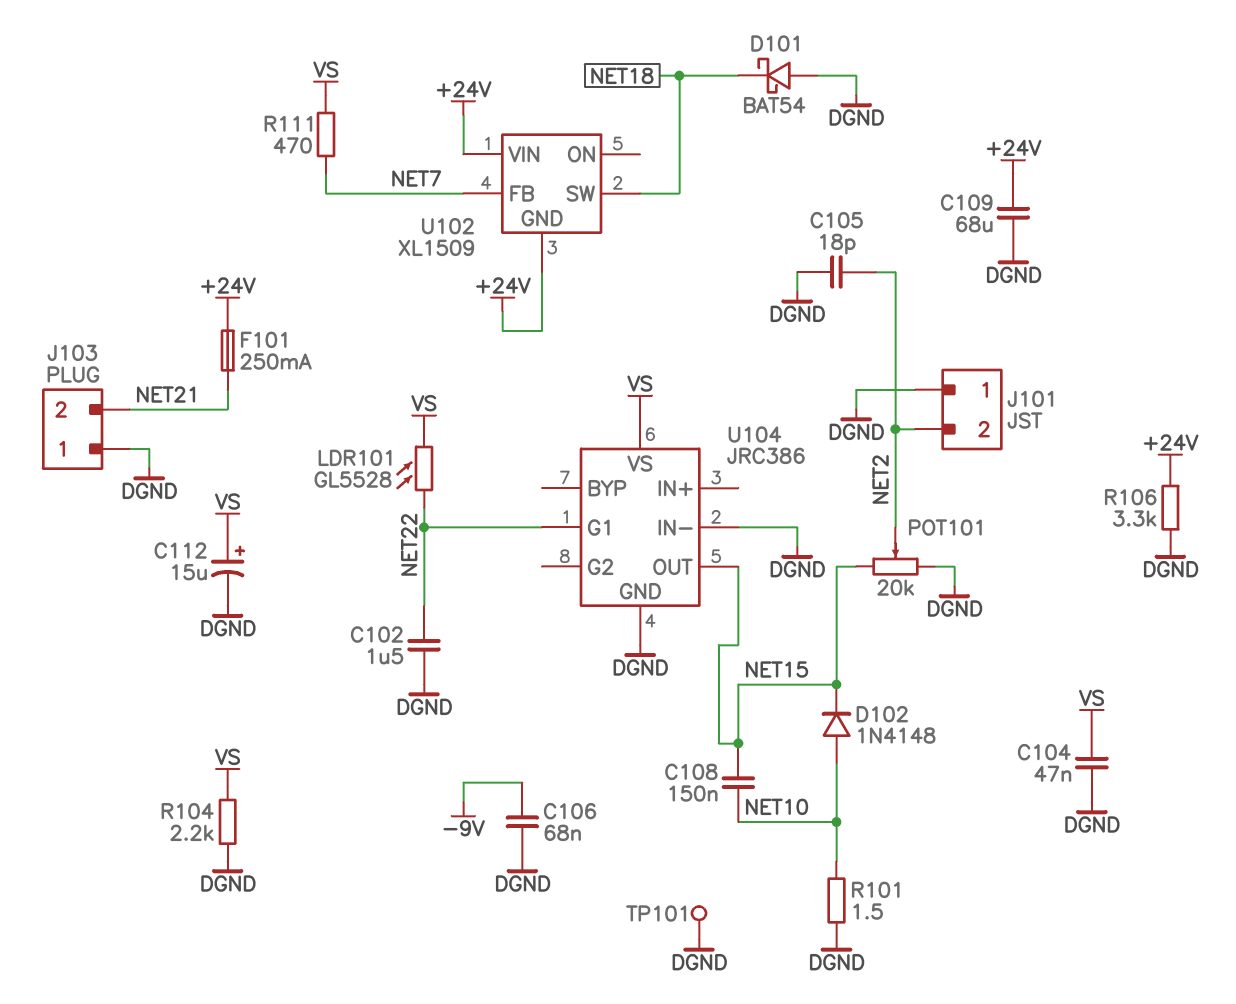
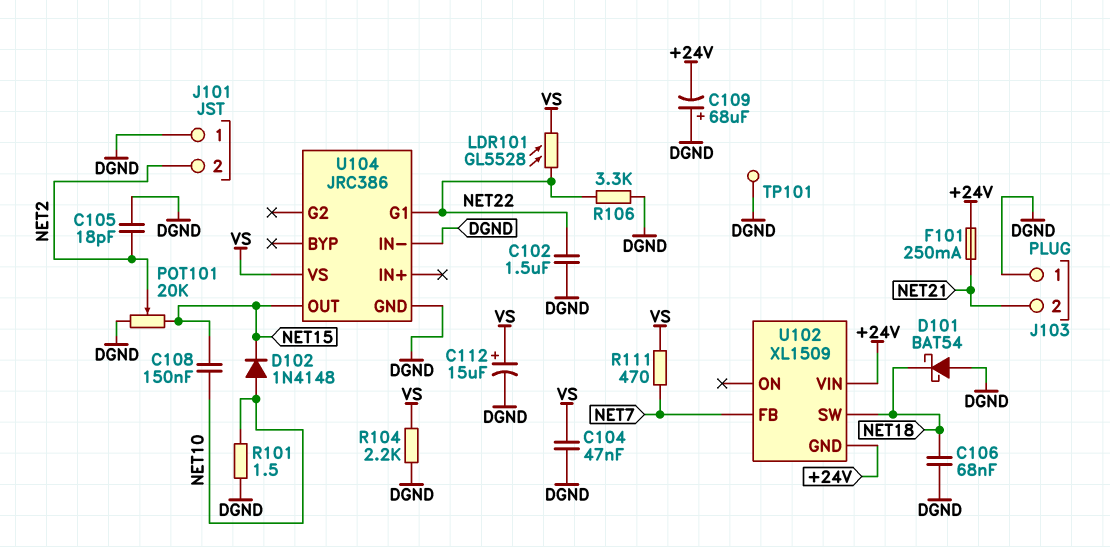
C106: 68nF (-9V, DGND) -> 68nF (DGND, NET18)
C109: 68uF (+24V, DGND) -> 68uF (plus DGND, minus +24V)
R106: 3.3k (+24V, DGND) -> 3.3k (DGND, NET22)

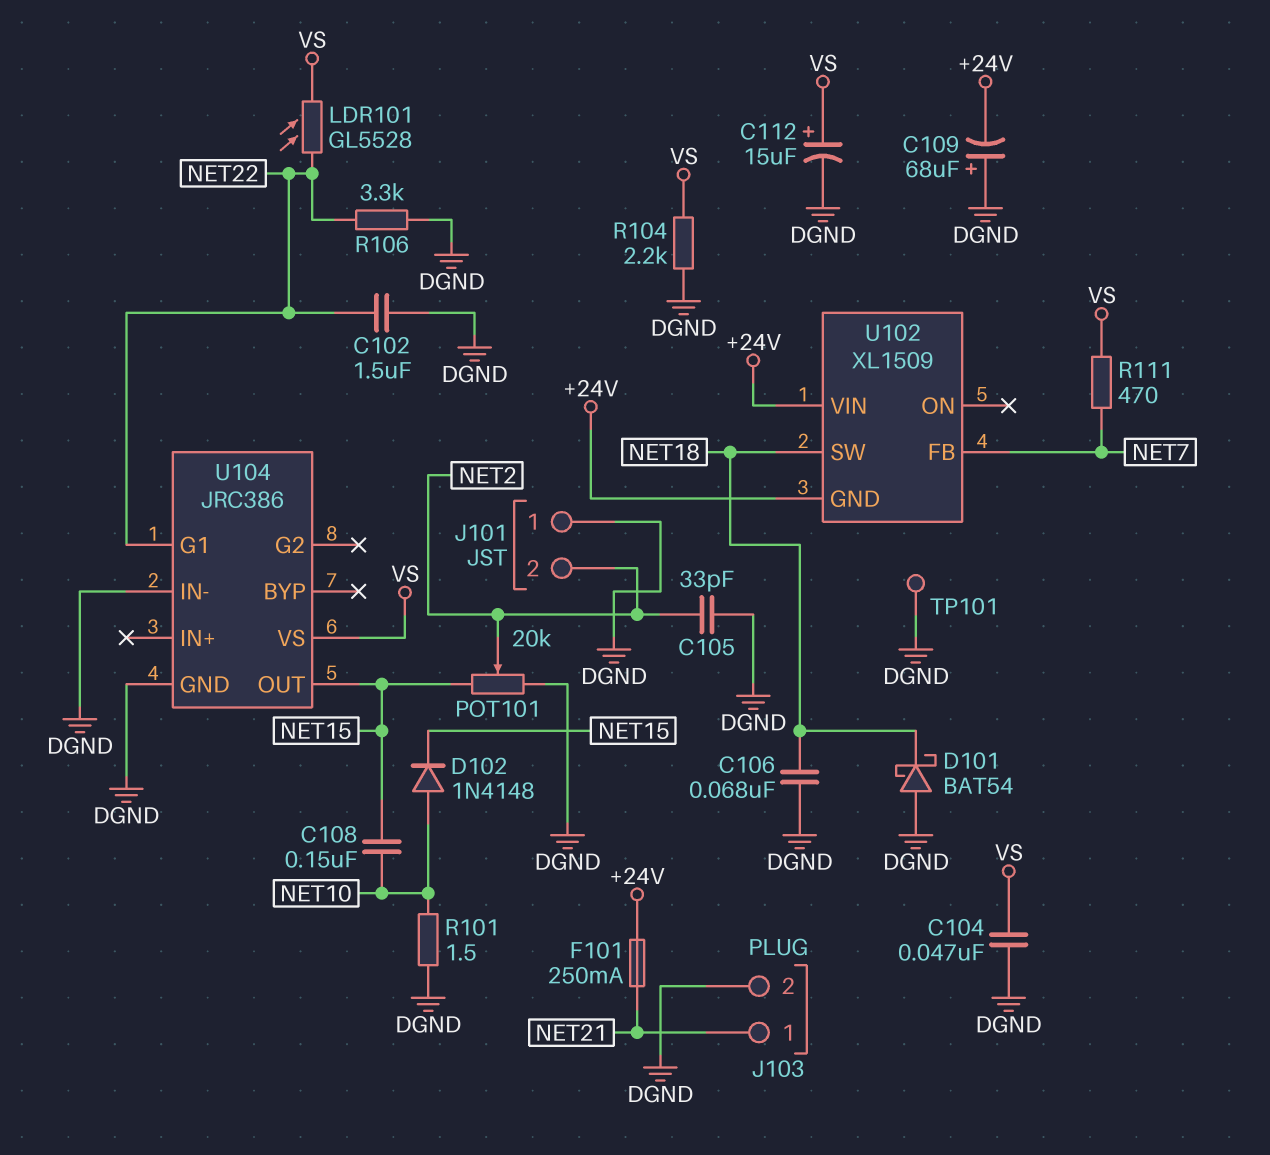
C105: 18pF (DGND, NET2) -> 33pF (DGND, NET2)
J103 pin 1: DGND -> NET21
J103 pin 2: NET21 -> DGND

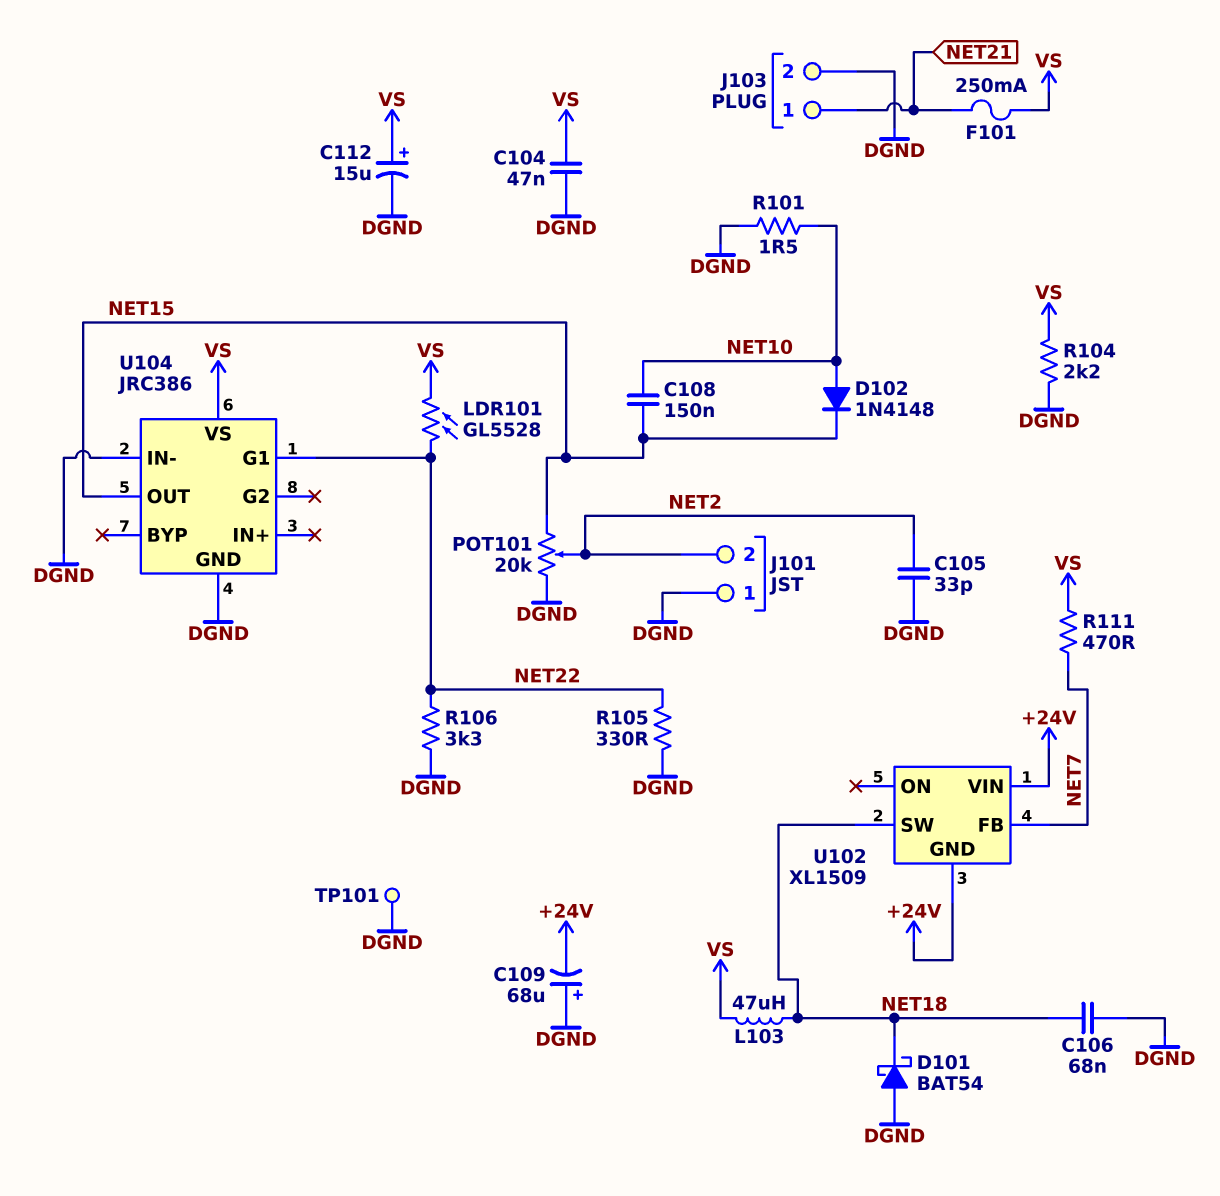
C102: 1.5uF (DGND, NET22) -> none
F101: 250mA (+24V, NET21) -> 250mA (NET21, VS)
L103: none -> 47uH (NET18, VS)
R105: none -> 330 (DGND, NET22)

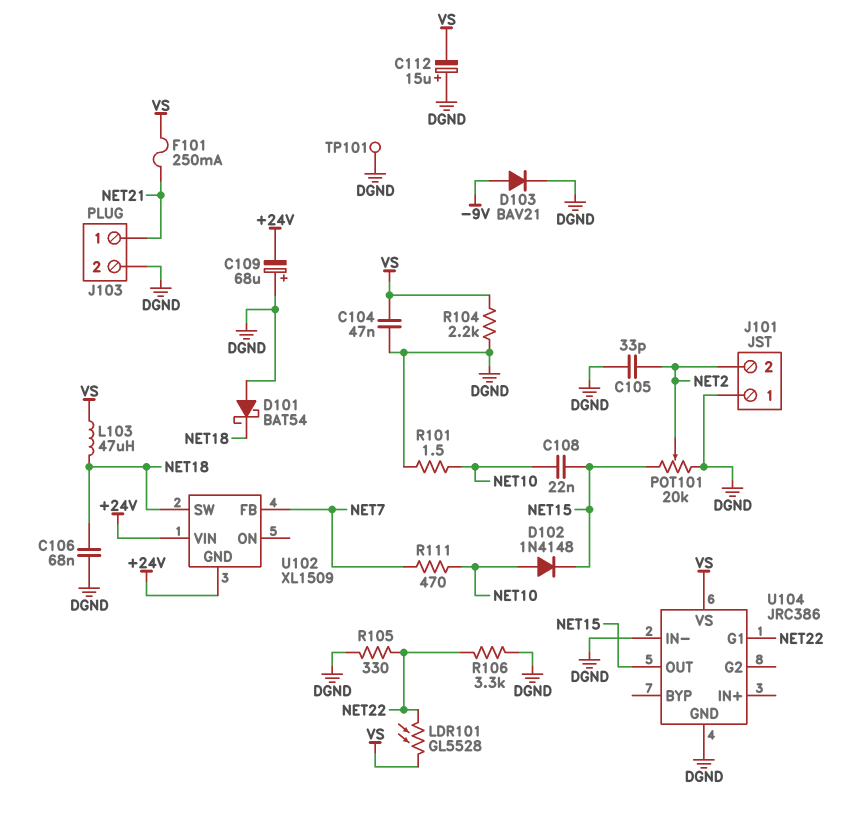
C108: 150nF (NET10, NET15) -> 22nF (NET10, NET15)
C112: 15uF (plus VS, minus DGND) -> 15uF (plus DGND, minus VS)
D103: none -> diode BAV21 (A -9V, K DGND)
R111: 470 (NET7, VS) -> 470 (NET7, NET10)

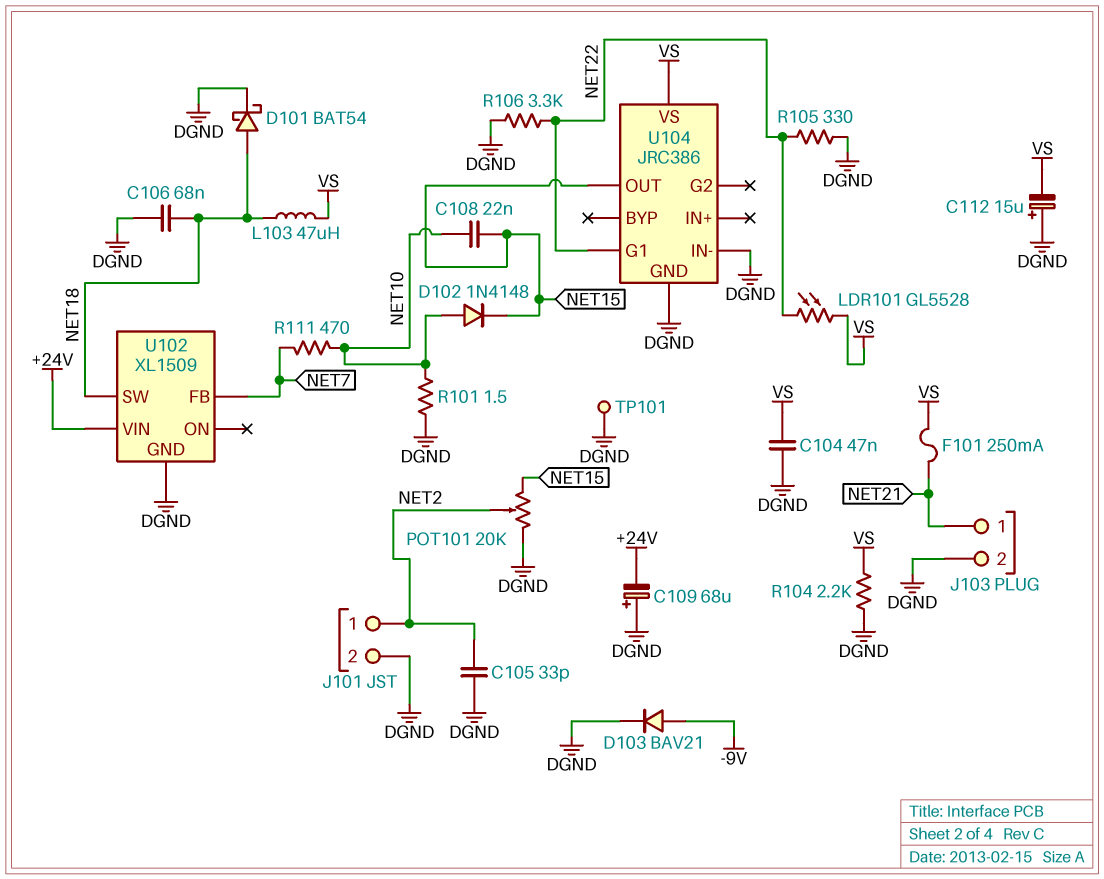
D101: schottky BAT54 (A DGND, K NET18) -> schottky BAT54 (A NET18, K DGND)
J101 pin 1: DGND -> NET2
J101 pin 2: NET2 -> DGND
U102 pin GND: +24V -> DGND

